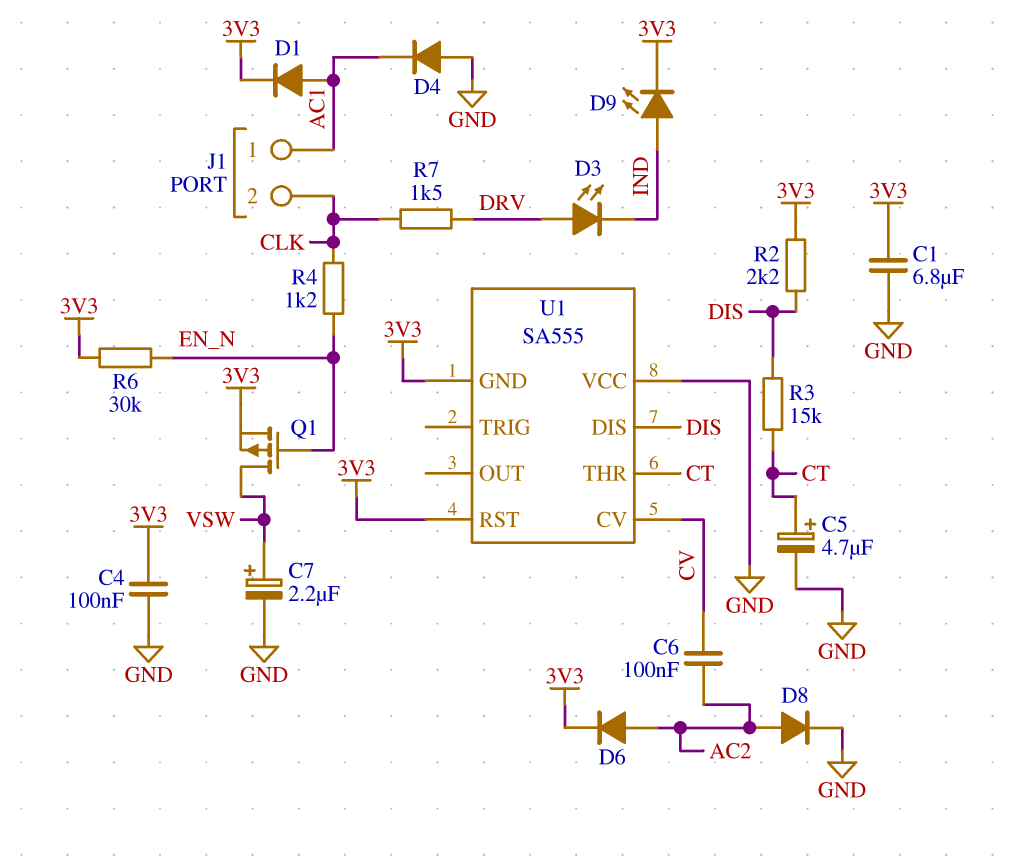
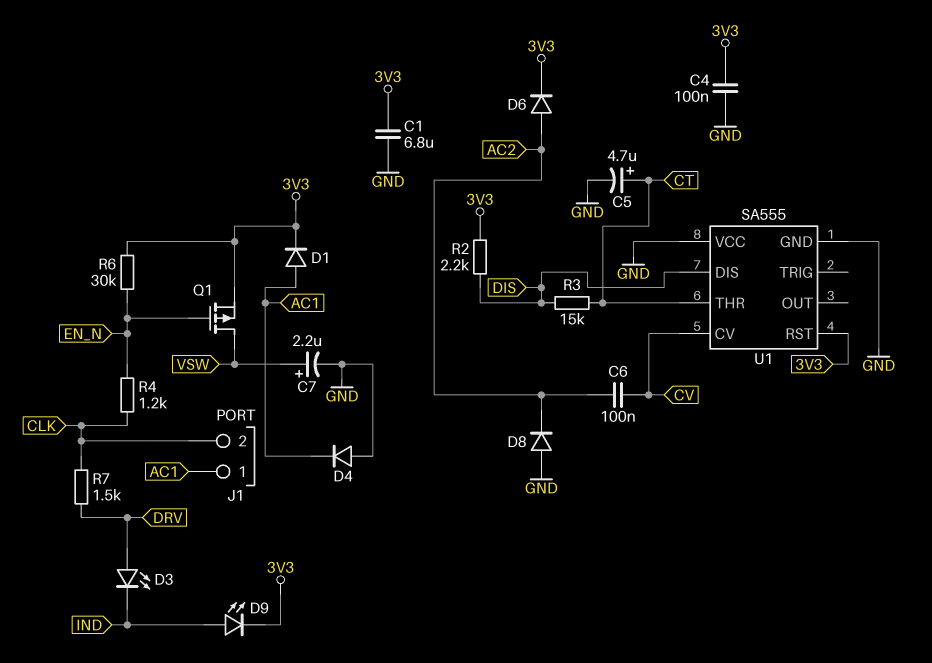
D8: diode (A AC2, K GND) -> diode (A GND, K AC2)
U1 pin GND: 3V3 -> GND

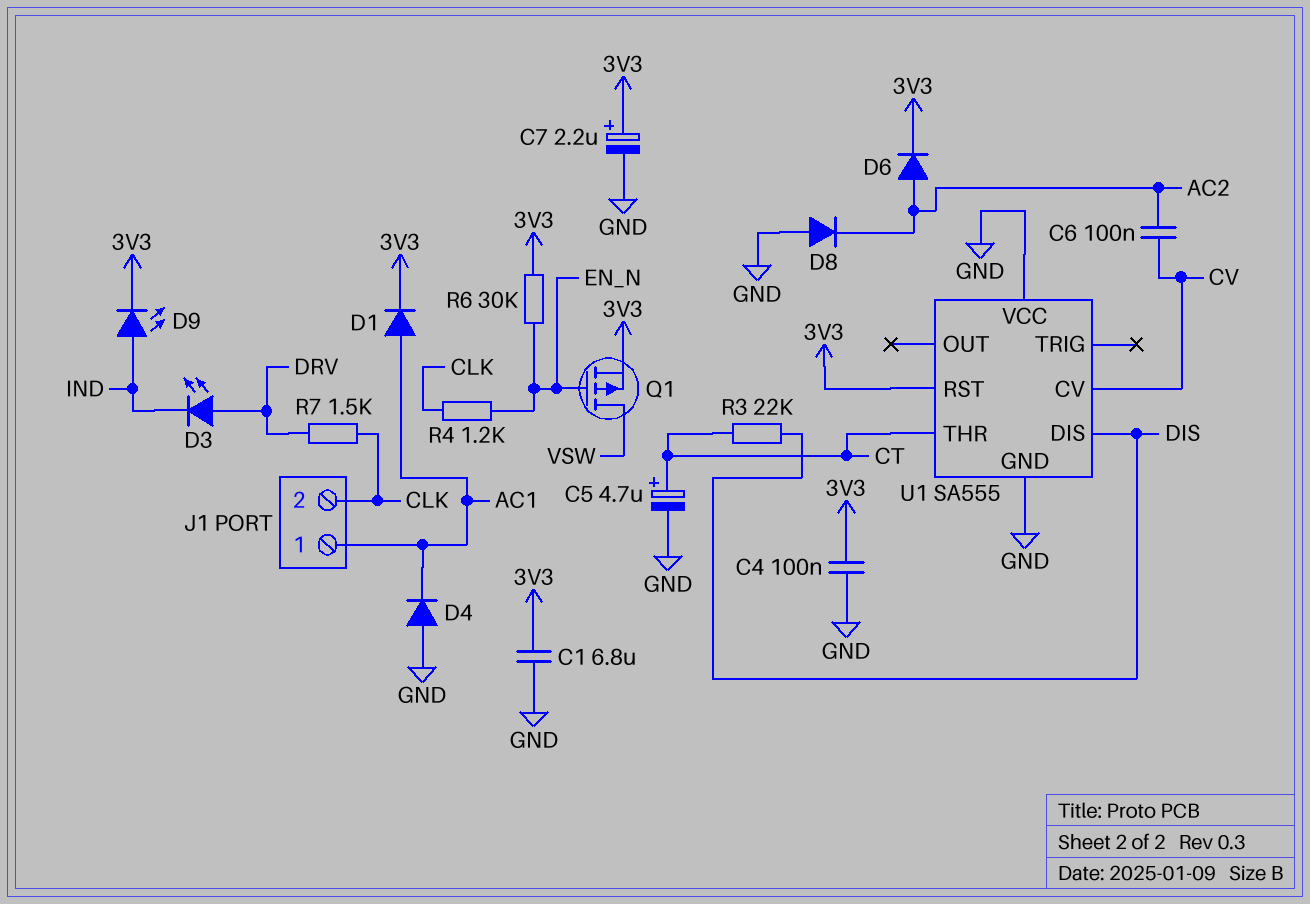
C7: 2.2uF (plus VSW, minus GND) -> 2.2uF (plus 3V3, minus GND)
R2: 2.2k (3V3, DIS) -> none
R3: 15k (CT, DIS) -> 22k (CT, DIS)

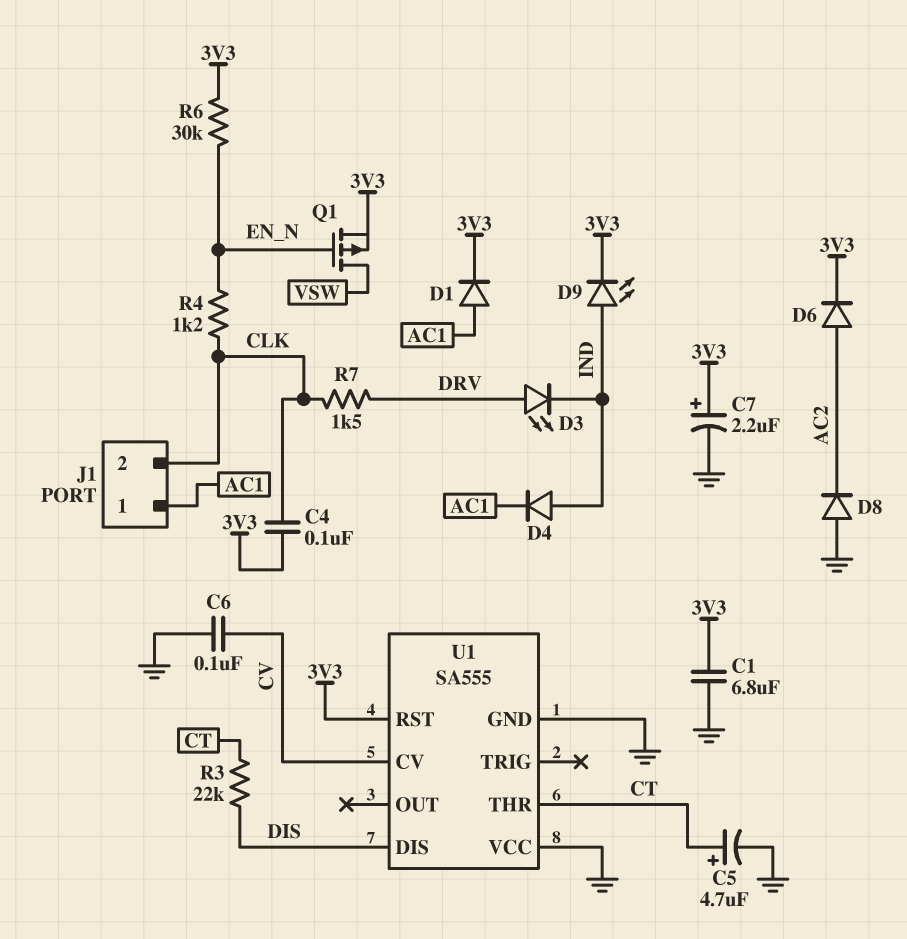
C4: 100nF (3V3, GND) -> 100nF (3V3, CLK)
C6: 100nF (AC2, CV) -> 100nF (CV, GND)
D4: diode (A GND, K AC1) -> diode (A IND, K AC1)

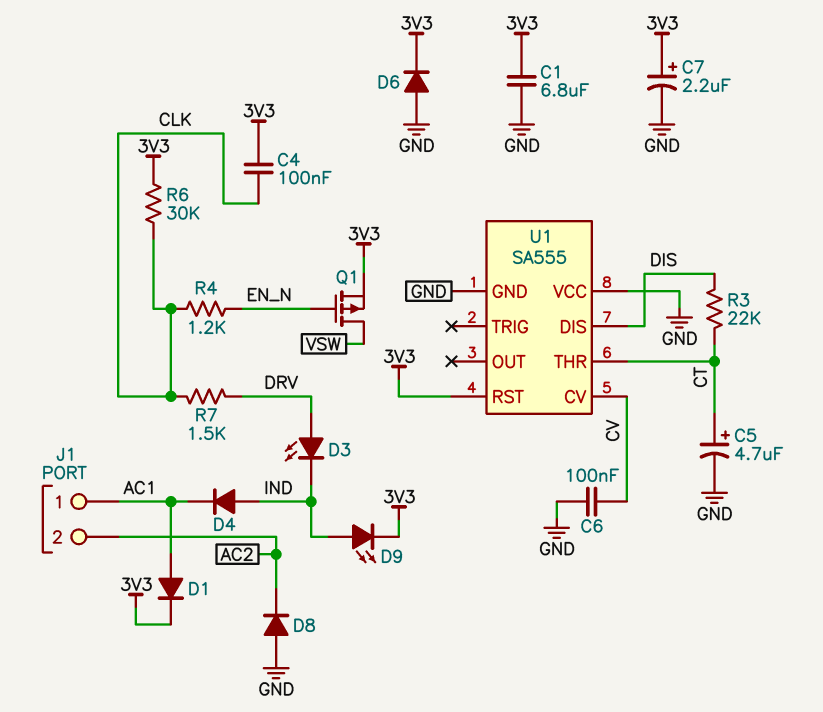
D6: diode (A AC2, K 3V3) -> diode (A GND, K 3V3)
J1 pin 2: CLK -> AC2
R6: 30k (3V3, EN_N) -> 30k (3V3, CLK)

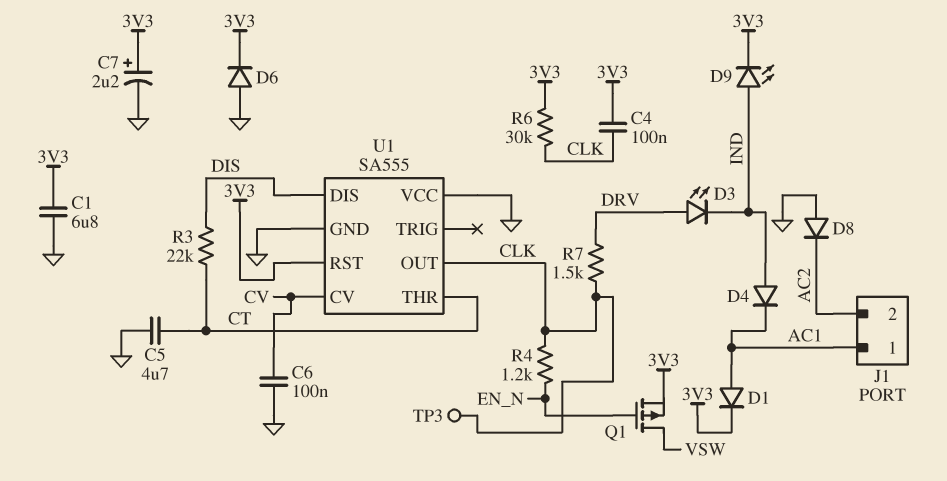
C5: 4.7uF (plus CT, minus GND) -> 4.7uF (CT, GND)
TP3: none -> test point (CLK)
U1 pin OUT: none -> CLK

